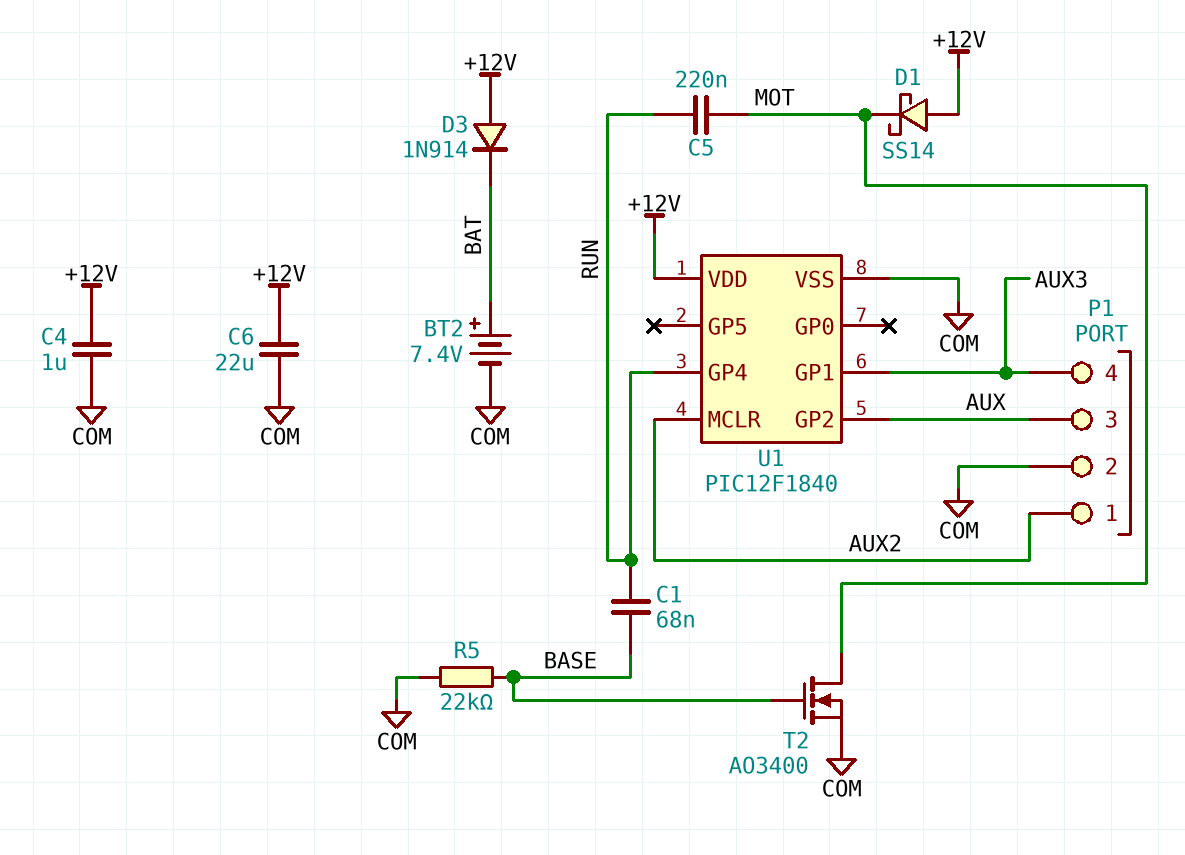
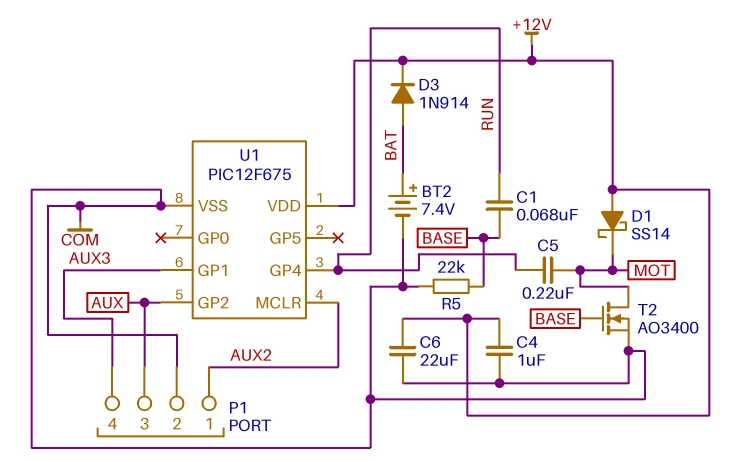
D3: diode 1N914 (A +12V, K BAT) -> diode 1N914 (A BAT, K +12V)
U1: PIC12F1840 -> PIC12F675

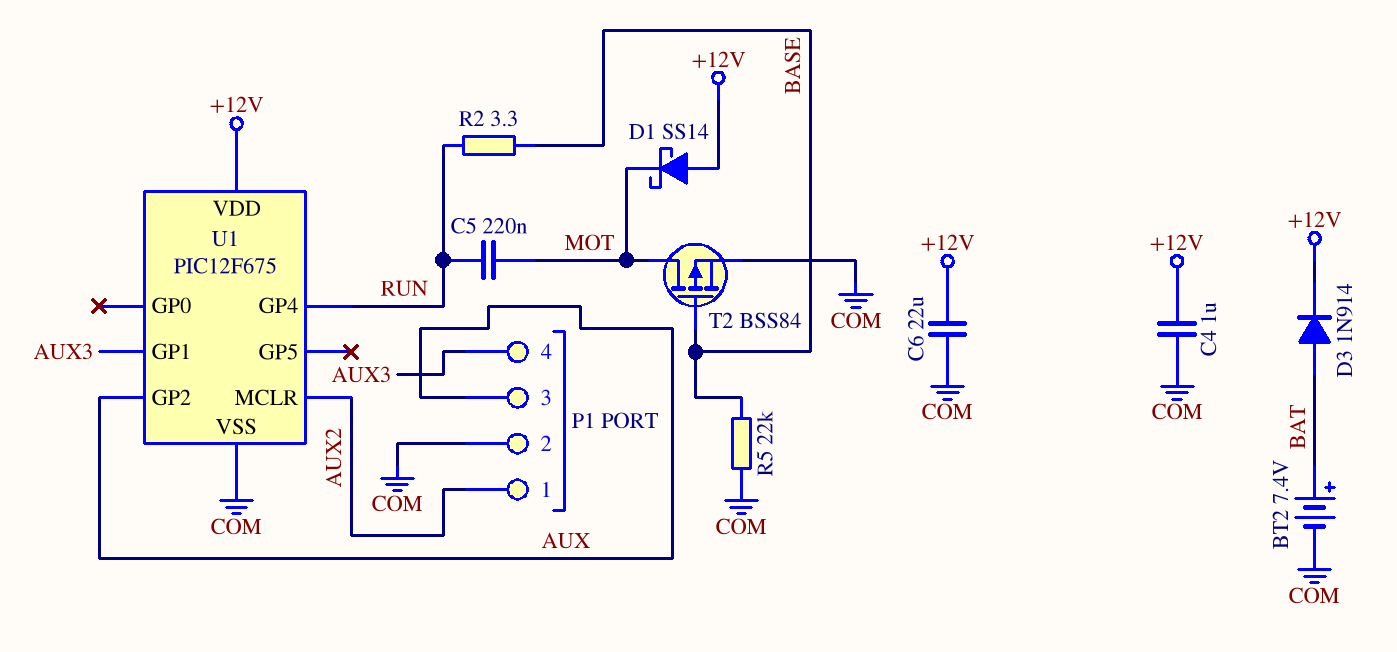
C1: 68nF (BASE, RUN) -> none
R2: none -> 3.3 (BASE, RUN)
T2: NMOS AO3400 (G BASE, D MOT, S COM) -> PMOS BSS84 (G BASE, D MOT, S COM)

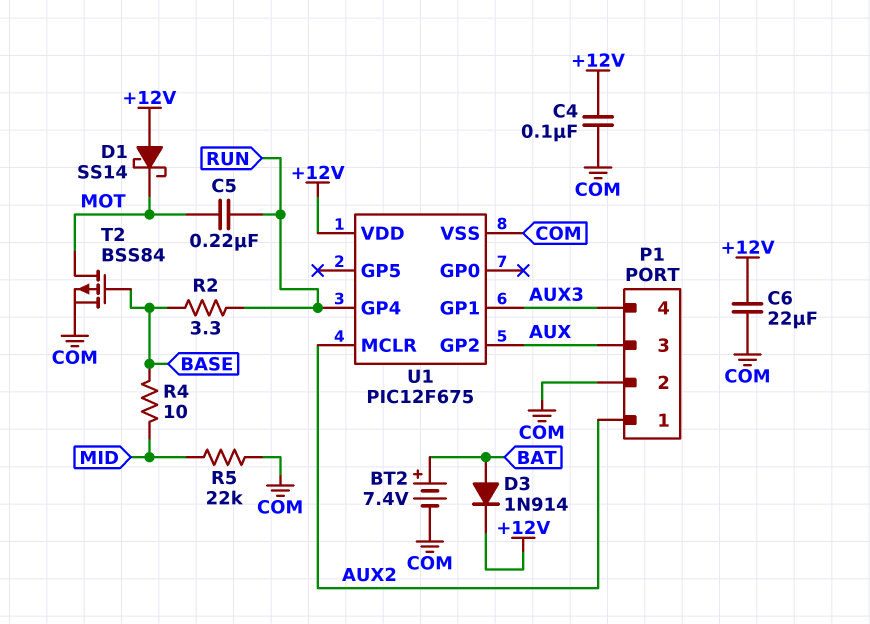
C4: 1uF (+12V, COM) -> 100nF (+12V, COM)
R4: none -> 10 (BASE, MID)
R5: 22k (BASE, COM) -> 22k (COM, MID)

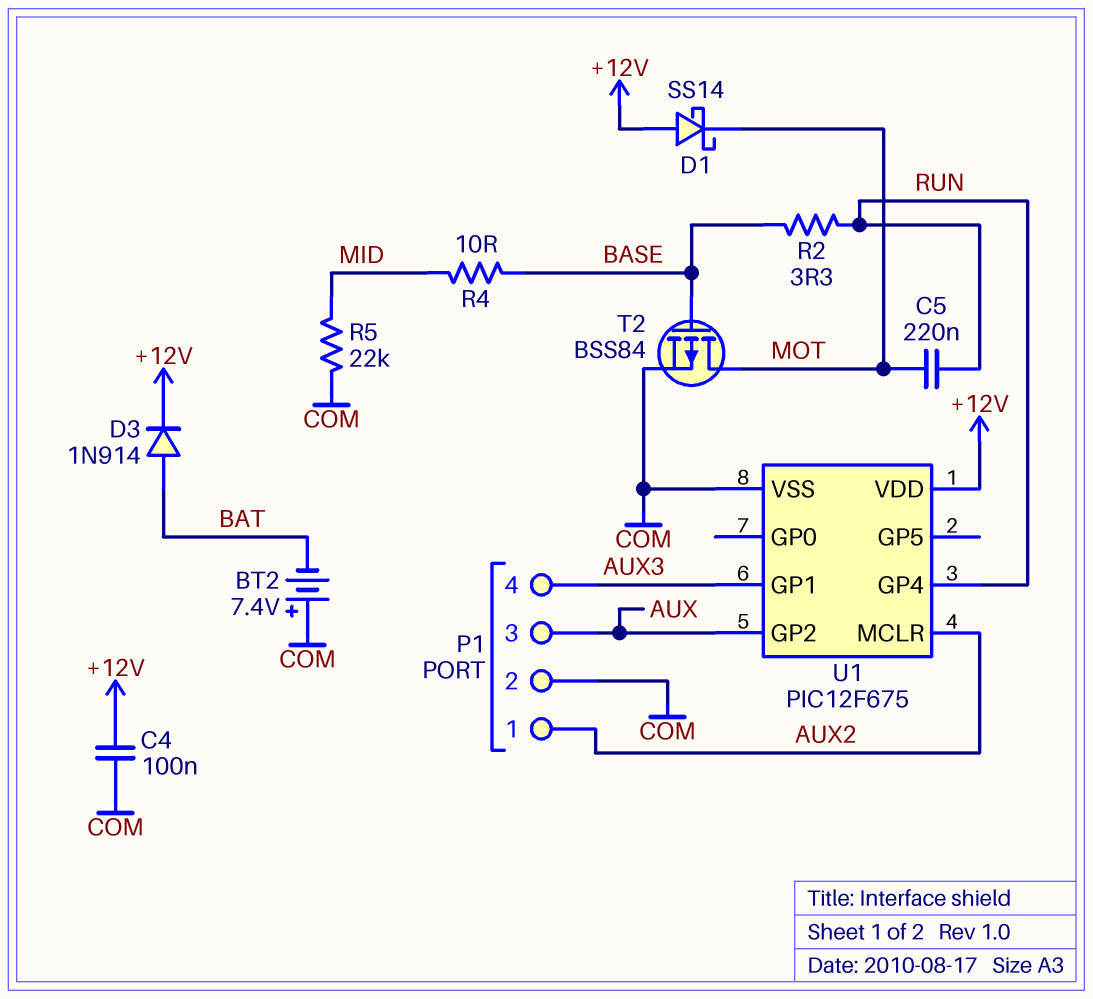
BT2: 7.4V (plus BAT, minus COM) -> 7.4V (plus COM, minus BAT)
C6: 22uF (+12V, COM) -> none

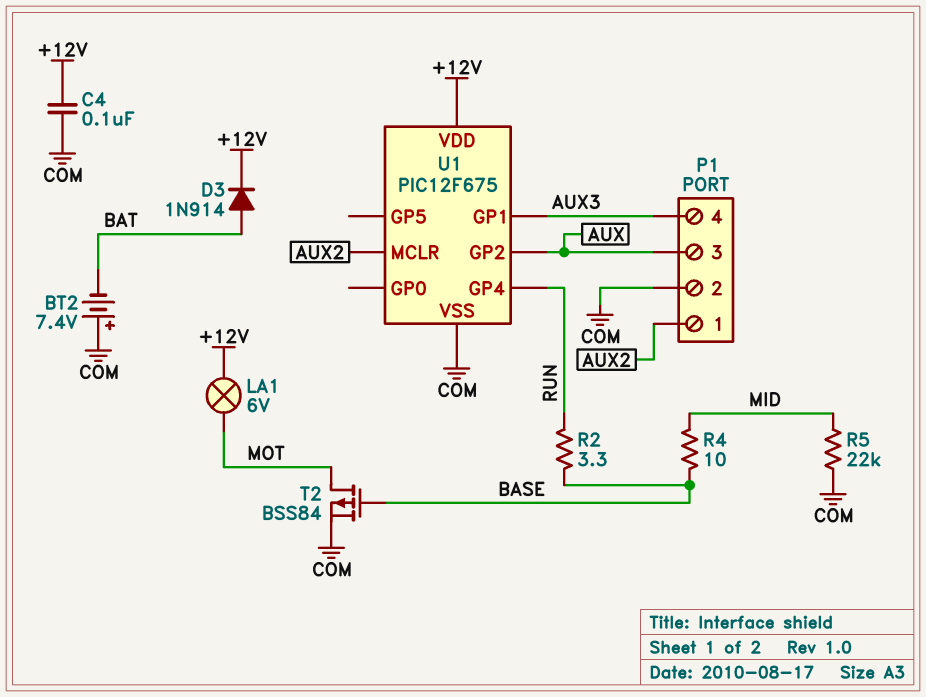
C5: 220nF (MOT, RUN) -> none
D1: schottky SS14 (A +12V, K MOT) -> none
LA1: none -> lamp 6V (+12V, MOT)

